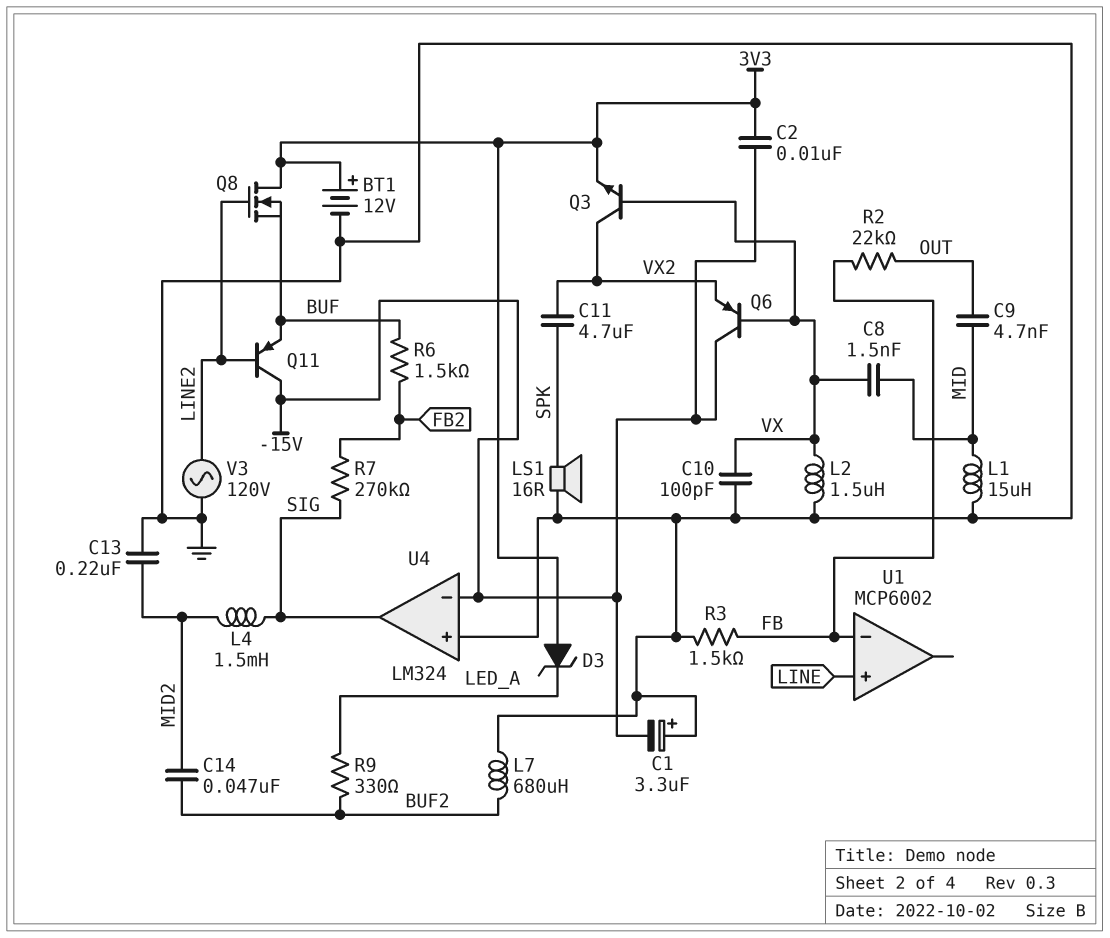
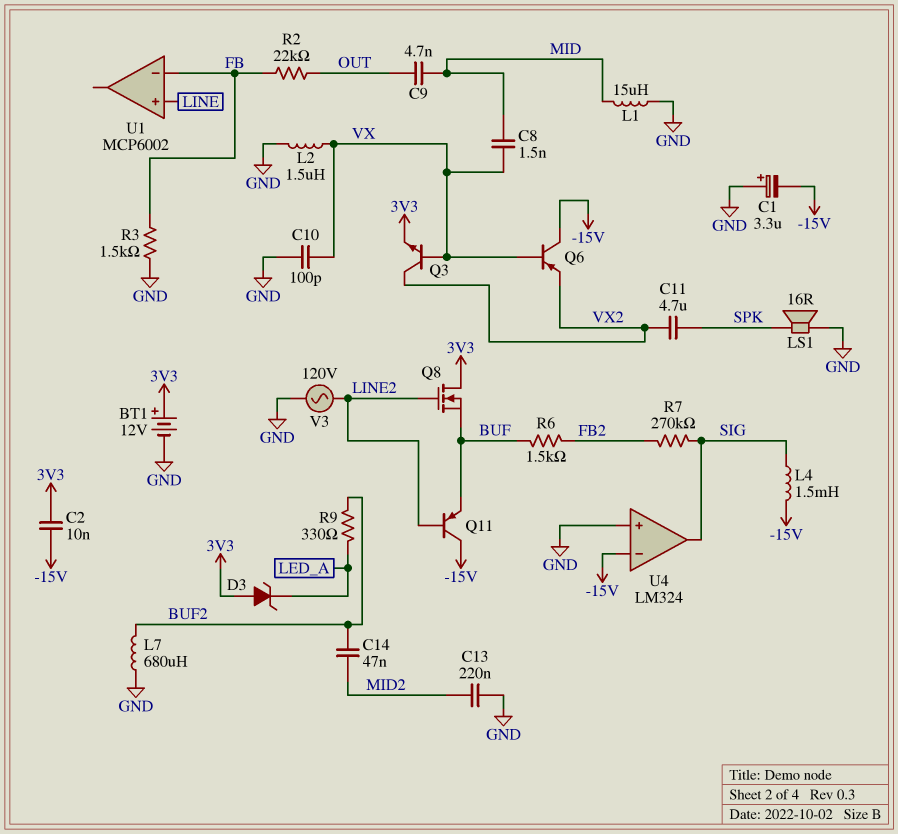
L4: 1.5mH (MID2, SIG) -> 1.5mH (-15V, SIG)

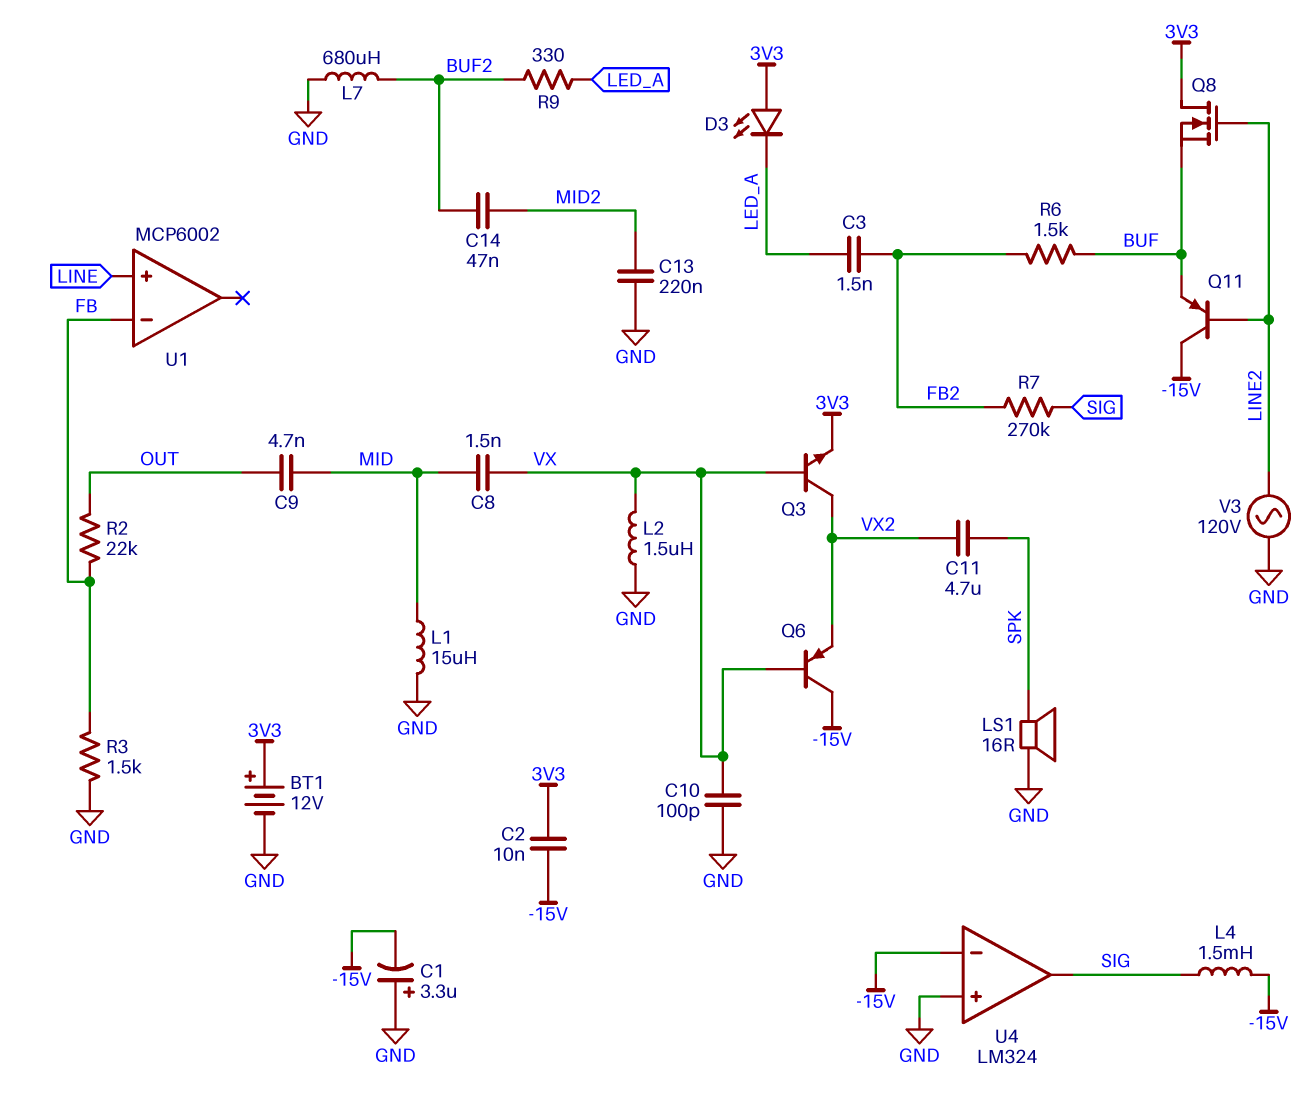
C3: none -> 1.5nF (FB2, LED_A)
D3: zener (A 3V3, K LED_A) -> LED (A 3V3, K LED_A)

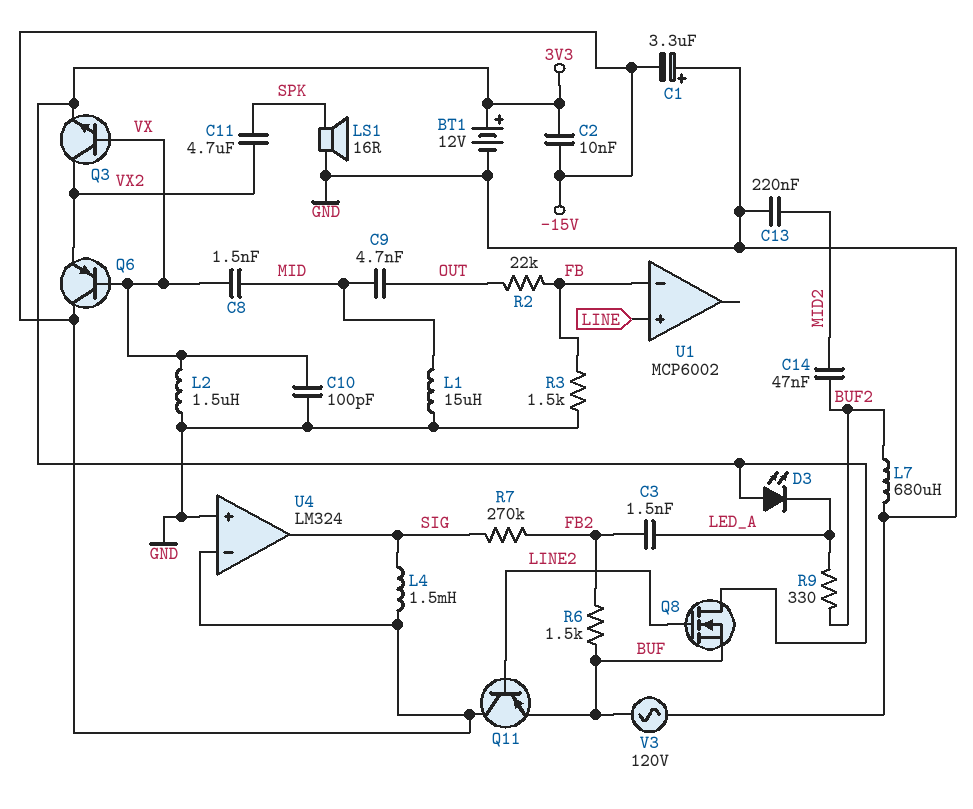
V3: AC 120V (GND, LINE2) -> AC 120V (BUF, GND)

